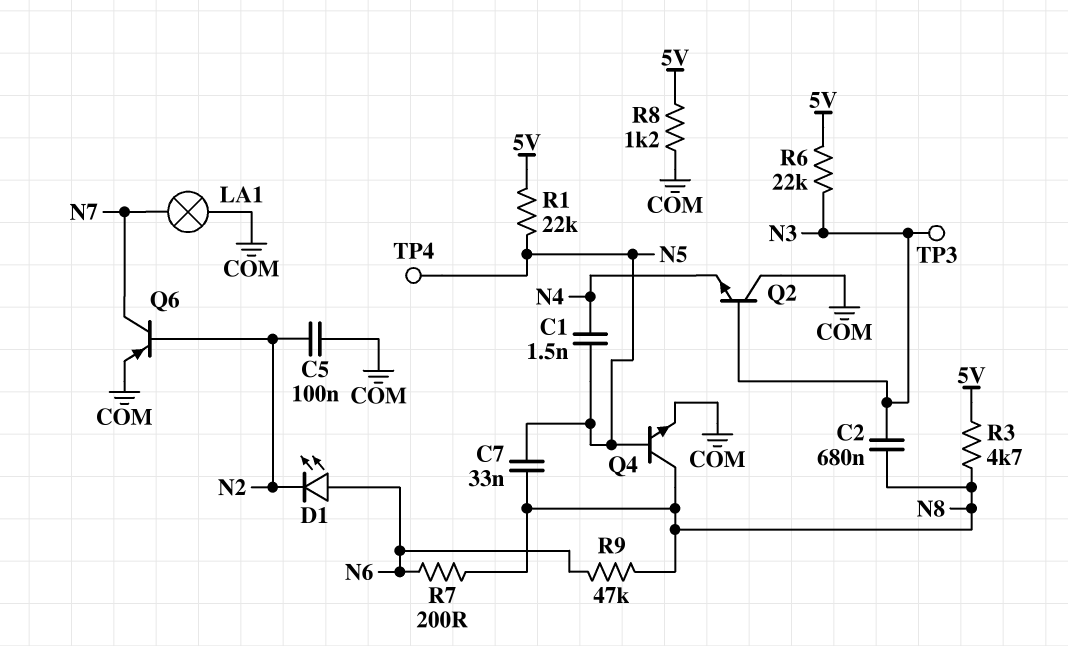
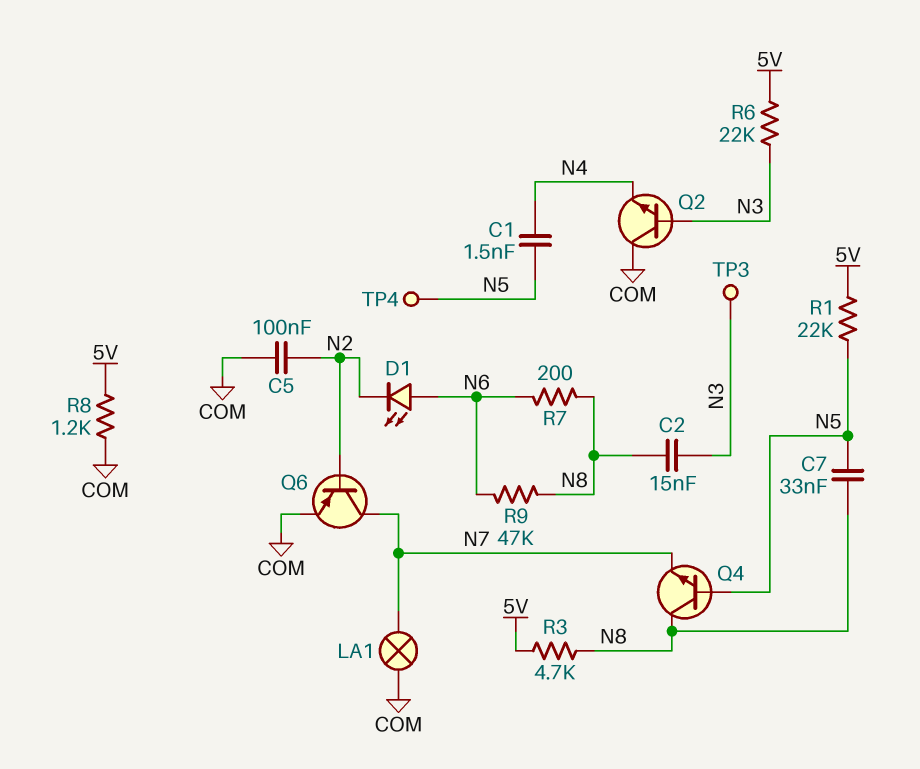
C2: 680nF (N3, N8) -> 15nF (N3, N8)
Q4: NPN (B N5, C N8, E COM) -> NPN (B N5, C N8, E N7)

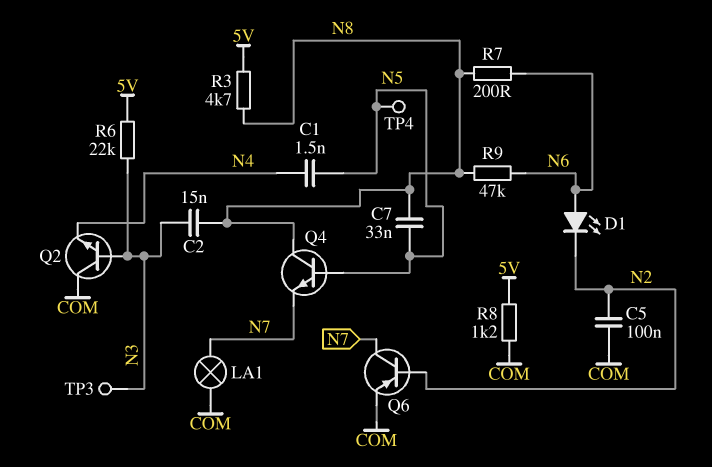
R1: 22k (5V, N5) -> none

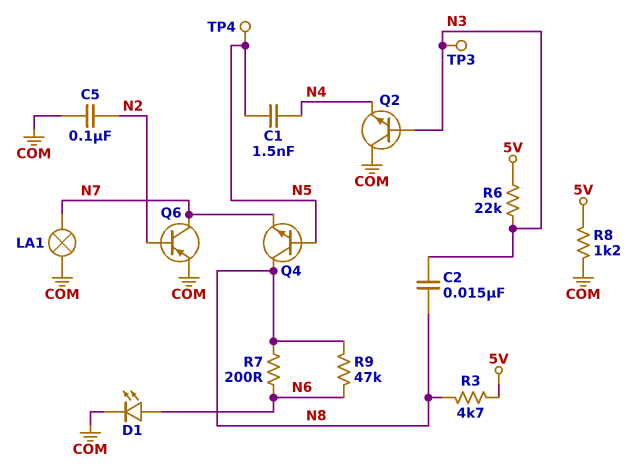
C7: 33nF (N5, N8) -> none
D1: LED (A N6, K N2) -> LED (A N6, K COM)

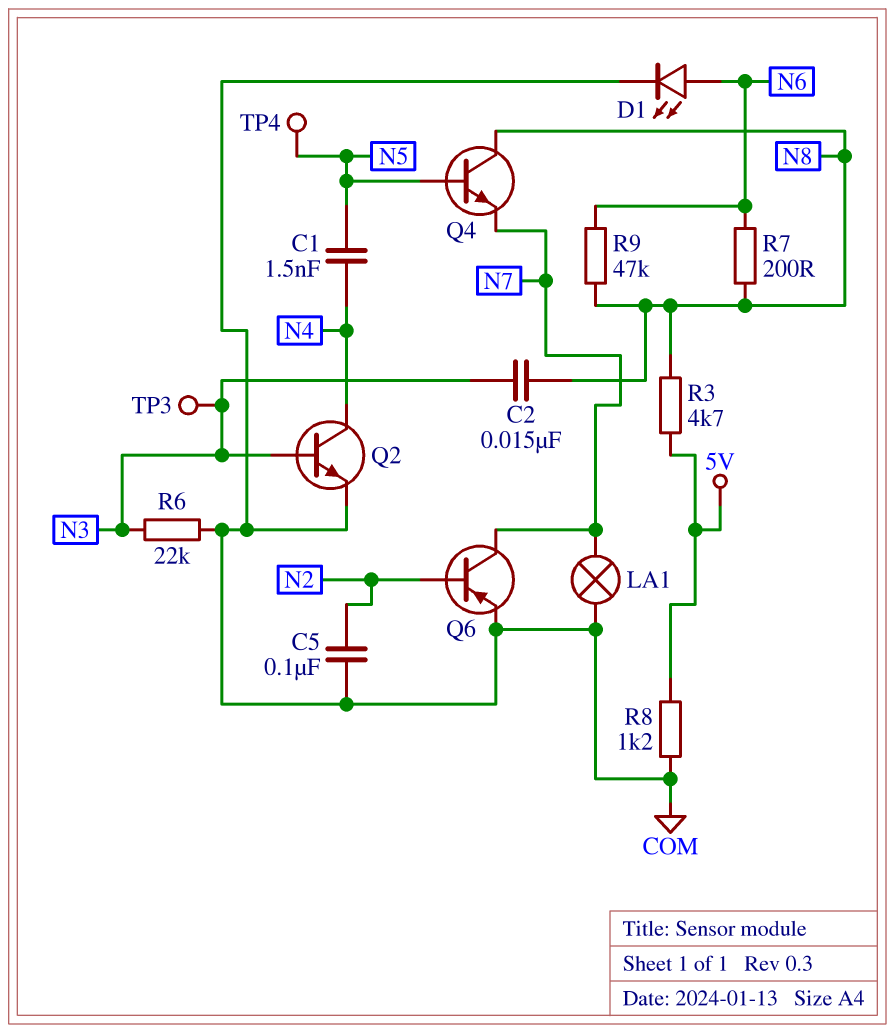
Q2: NPN (B N3, C COM, E N4) -> NPN (B N3, C N4, E COM)
R6: 22k (5V, N3) -> 22k (COM, N3)

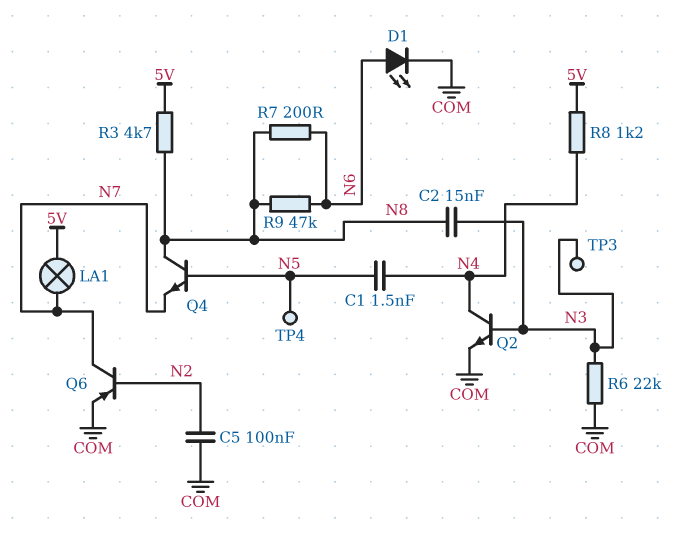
LA1: lamp (COM, N7) -> lamp (5V, N7)
R8: 1.2k (5V, COM) -> 1.2k (5V, N4)

